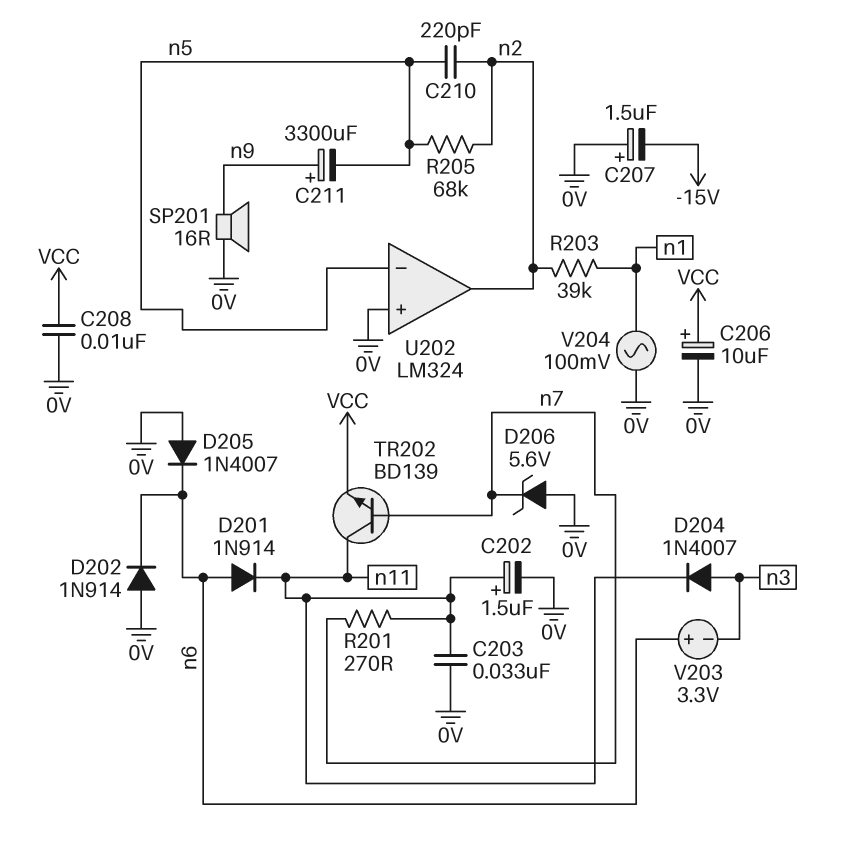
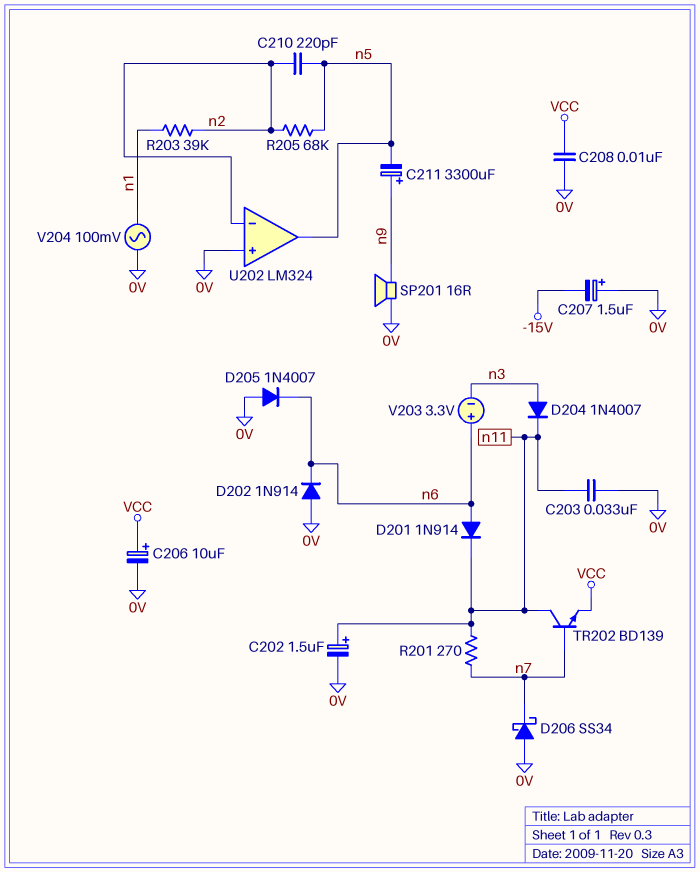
D206: zener 5.6V (A 0V, K n7) -> schottky SS34 (A 0V, K n7)
U202 pin in-: n5 -> n2
U202 pin out: n2 -> n5

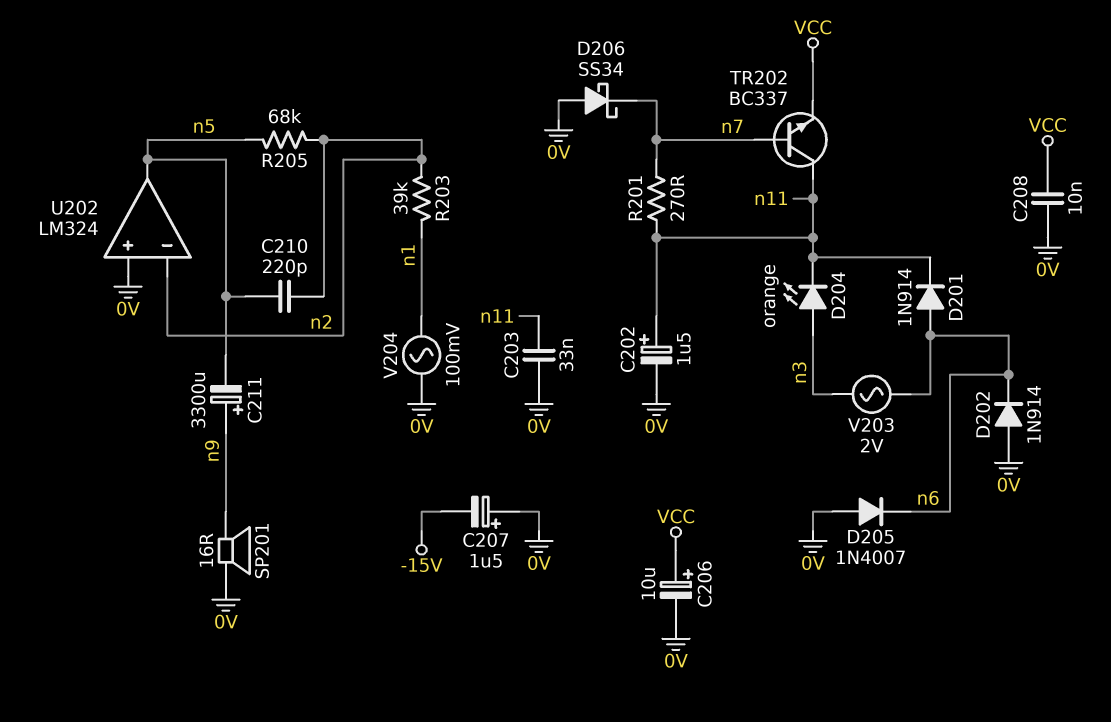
D204: diode 1N4007 (A n3, K n11) -> LED orange (A n3, K n11)
TR202: NPN BD139 (B n7, C n11, E VCC) -> NPN BC337 (B n7, C n11, E VCC)
V203: 3.3V (plus n6, minus n3) -> AC 2V (n3, n6)

